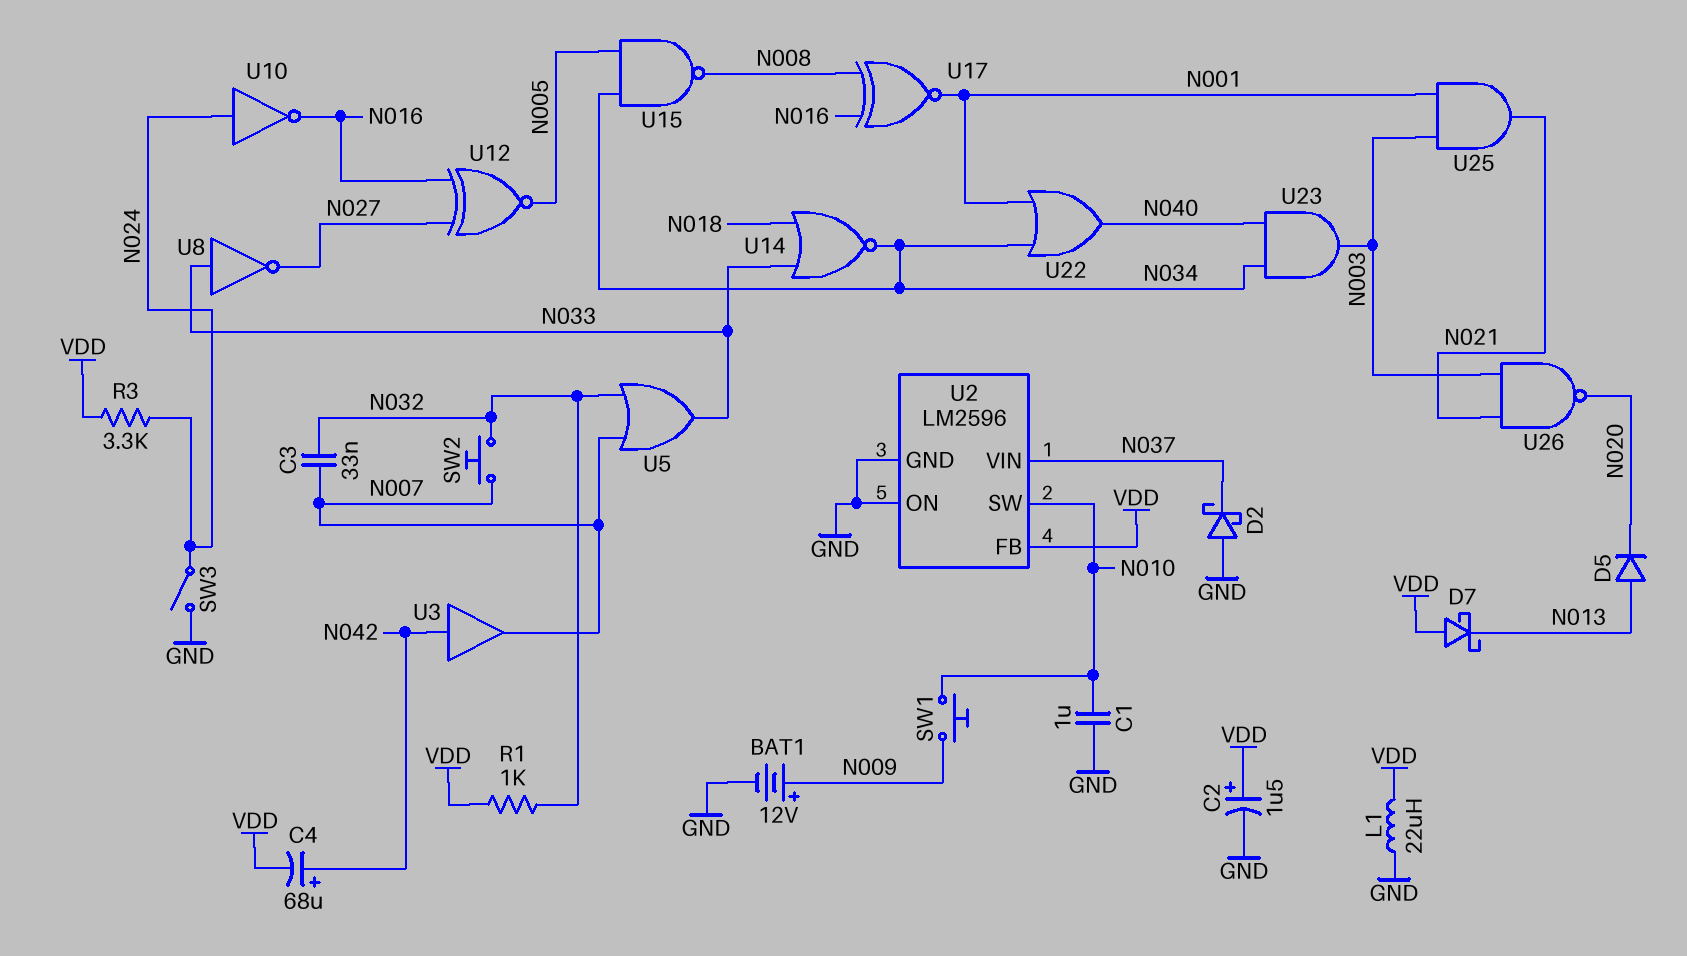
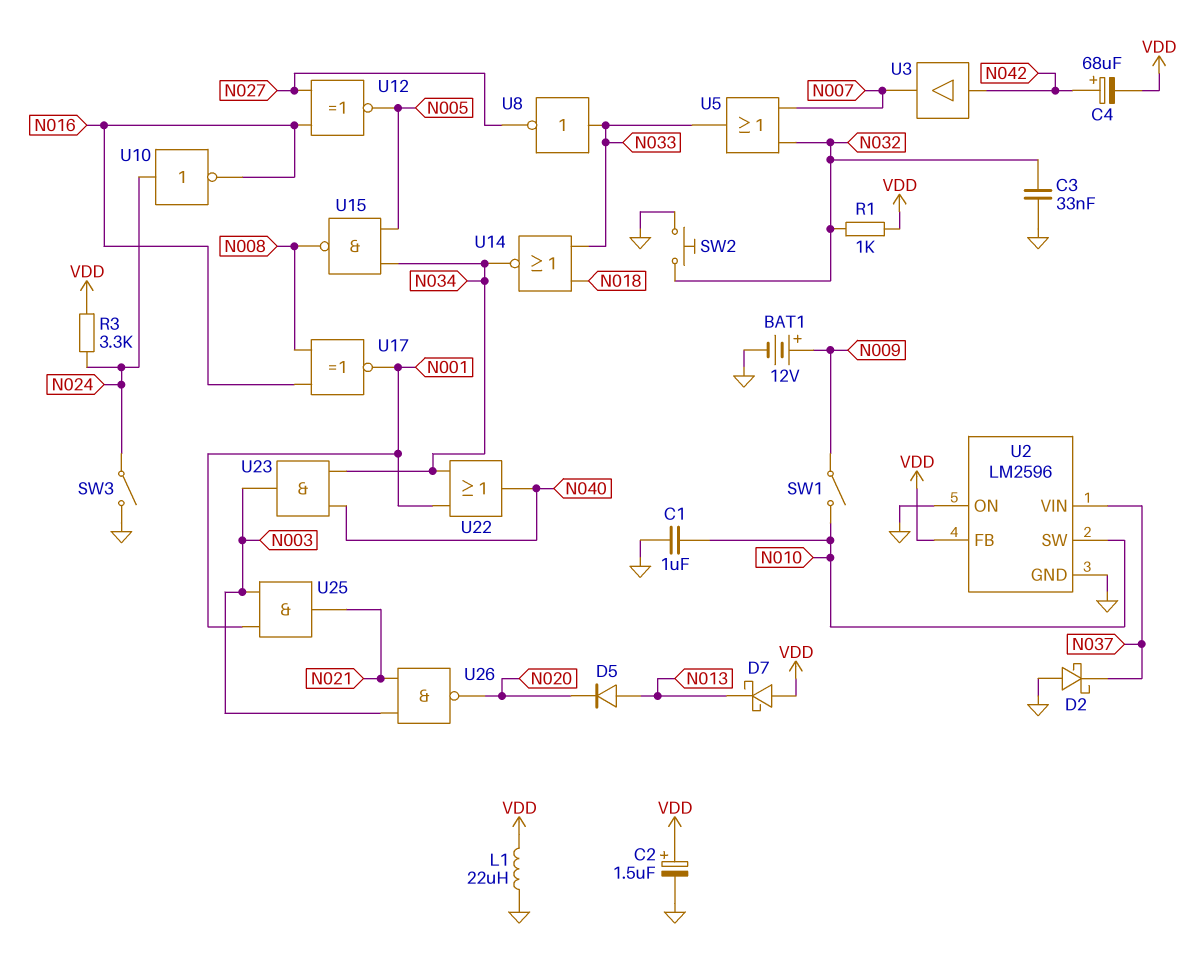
C3: 33nF (N007, N032) -> 33nF (GND, N032)
SW1: button (N009, N010) -> switch (N009, N010)
SW2: button (N007, N032) -> button (GND, N032)

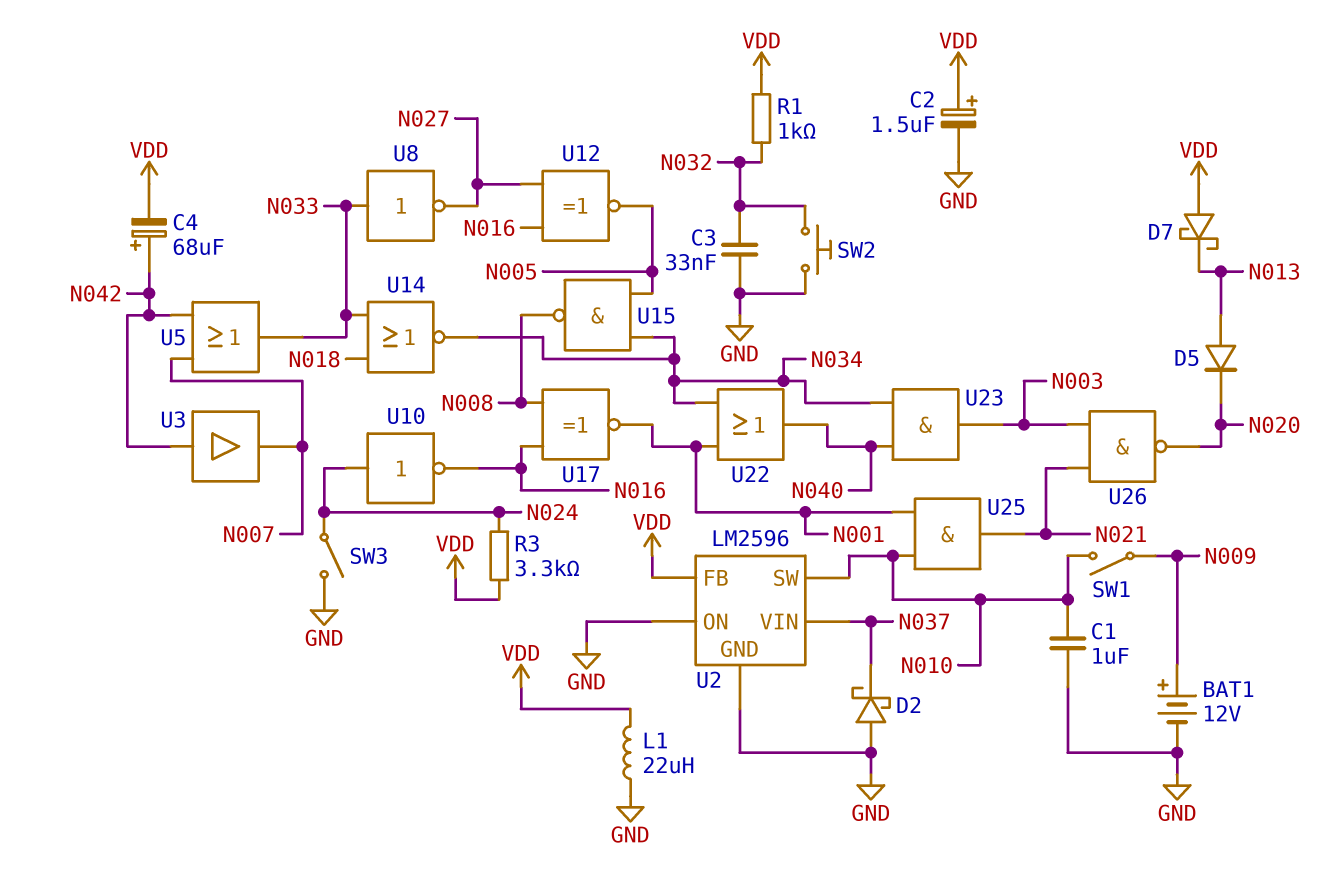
U5: OR (in N007, in N032, out N033) -> OR (in N007, in N042, out N033)
U25: AND (in N001, in N003, out N021) -> AND (in N001, in N010, out N021)

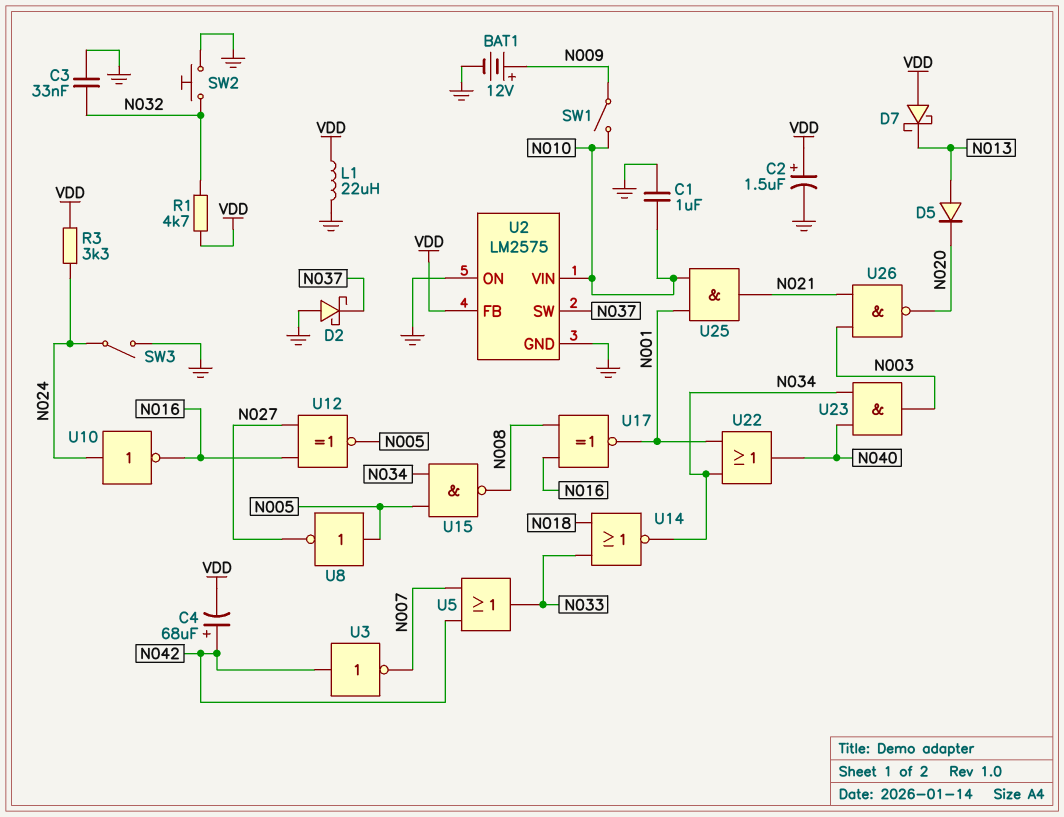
R1: 1k (N032, VDD) -> 4.7k (N032, VDD)
U2: LM2596 -> LM2575
U2 pin SW: N010 -> N037
U2 pin VIN: N037 -> N010
U3: buffer (in N042, out N007) -> NOT (in N042, out N007)
U8: NOT (in N033, out N027) -> NOT (in N005, out N027)

